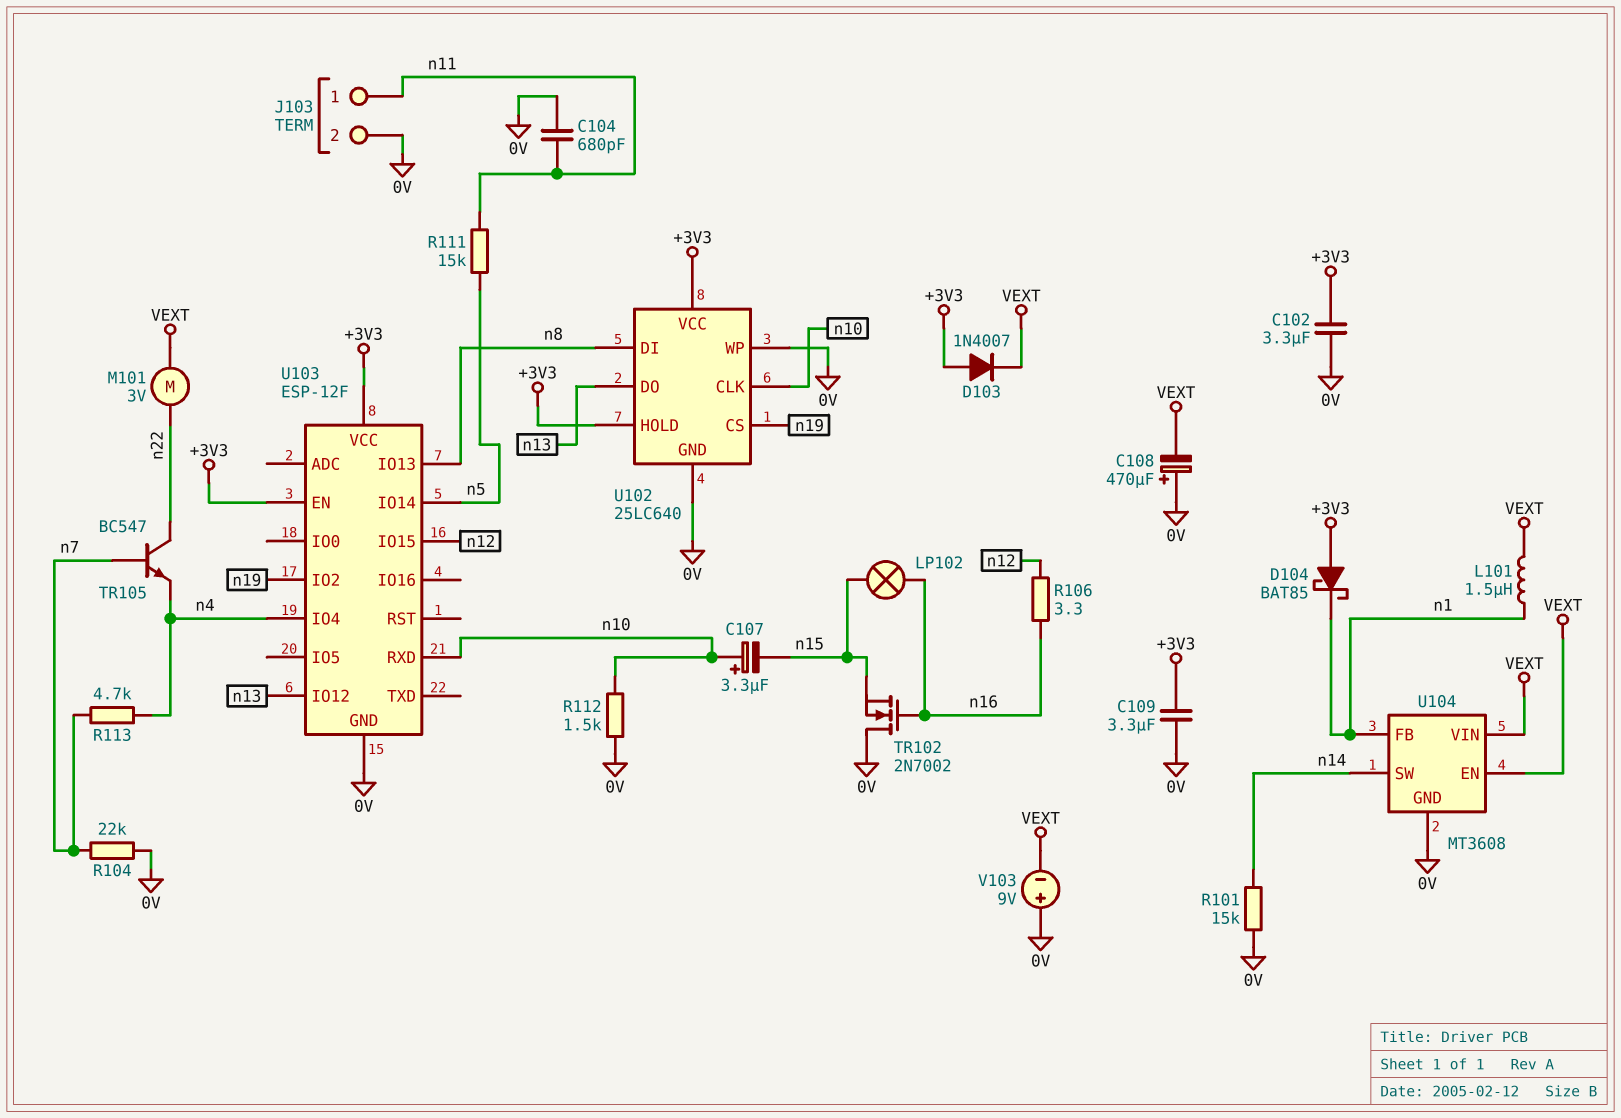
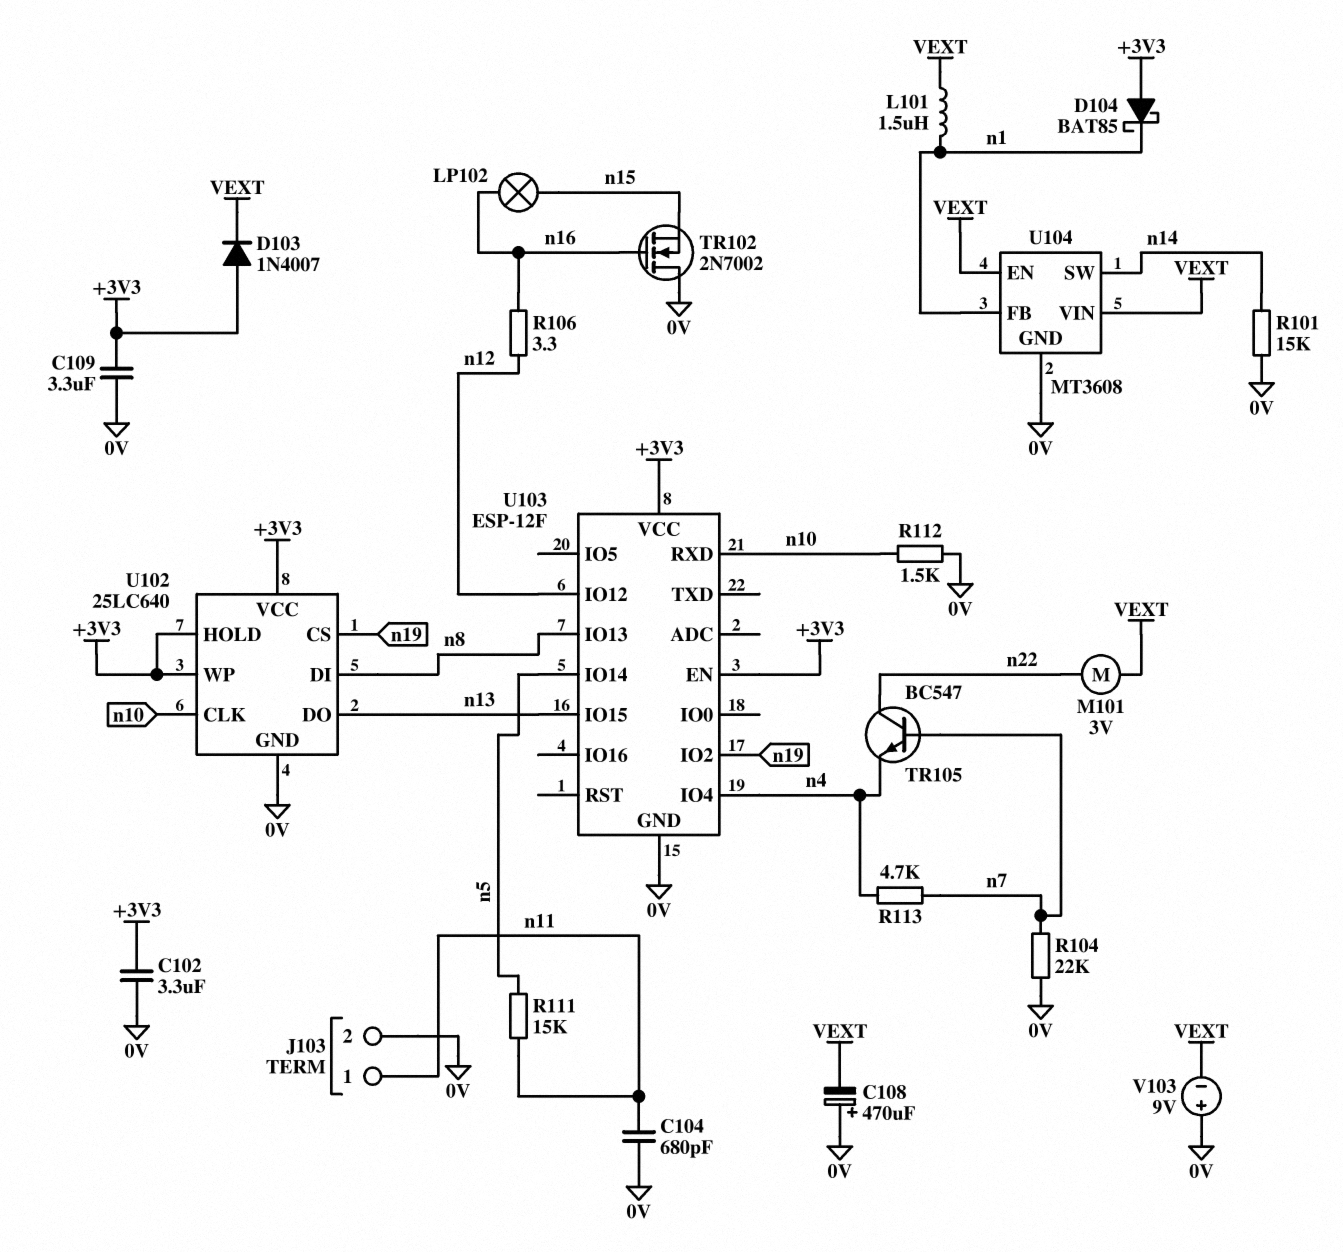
C107: 3.3uF (plus n10, minus n15) -> none
U102 pin WP: 0V -> +3V3
U103 pin IO12: n13 -> n12
U103 pin IO15: n12 -> n13

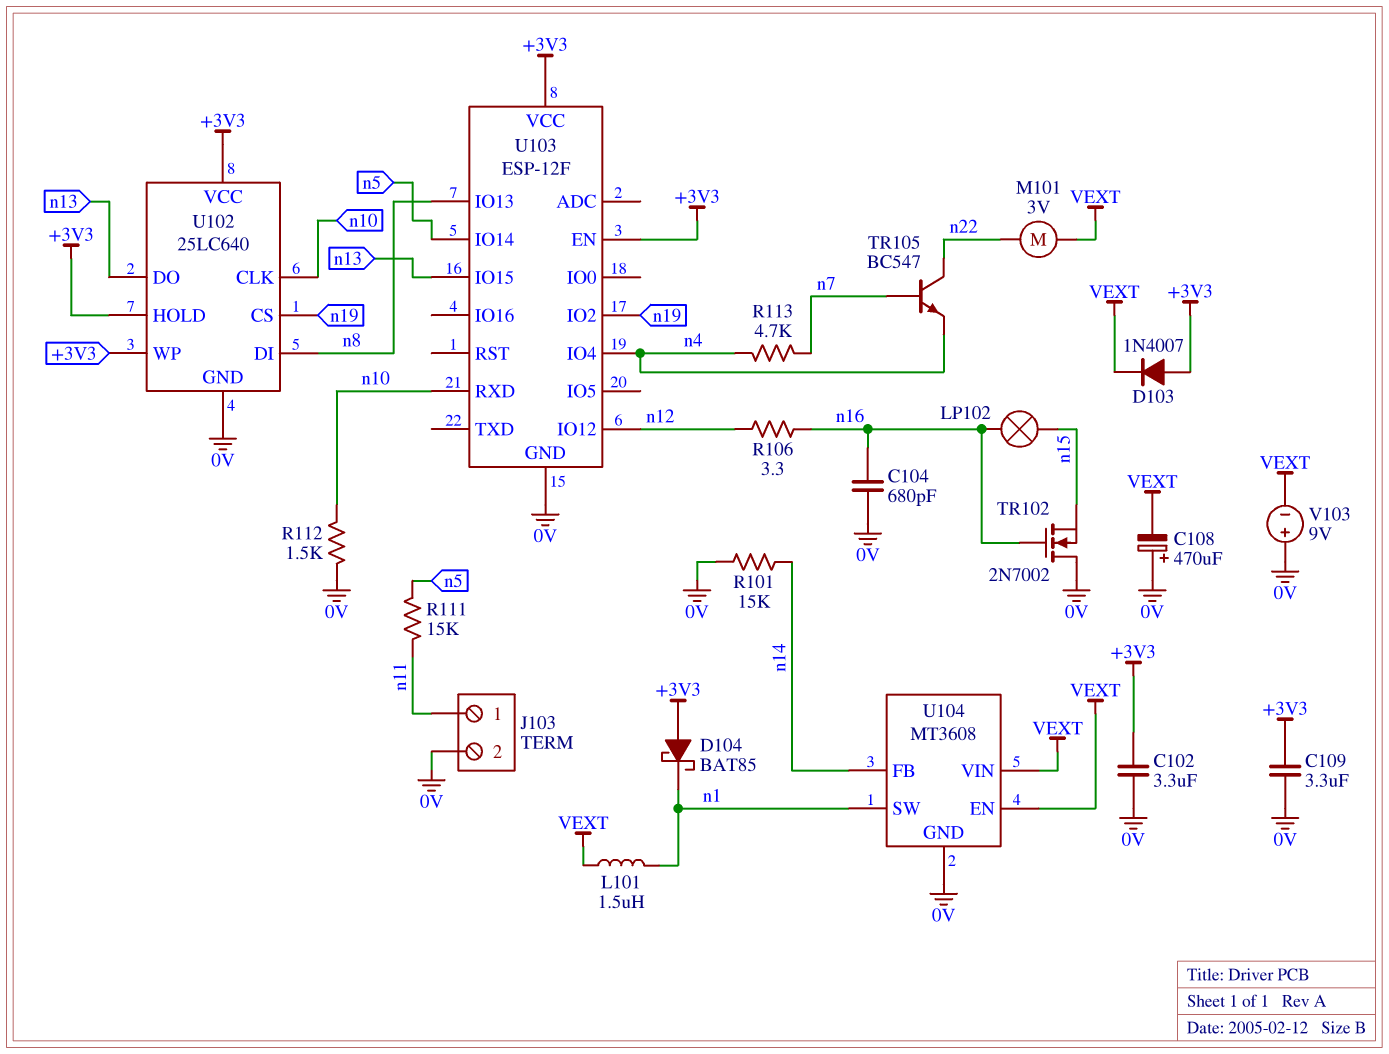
C104: 680pF (0V, n11) -> 680pF (0V, n16)
R104: 22k (0V, n7) -> none
U104 pin FB: n1 -> n14
U104 pin SW: n14 -> n1

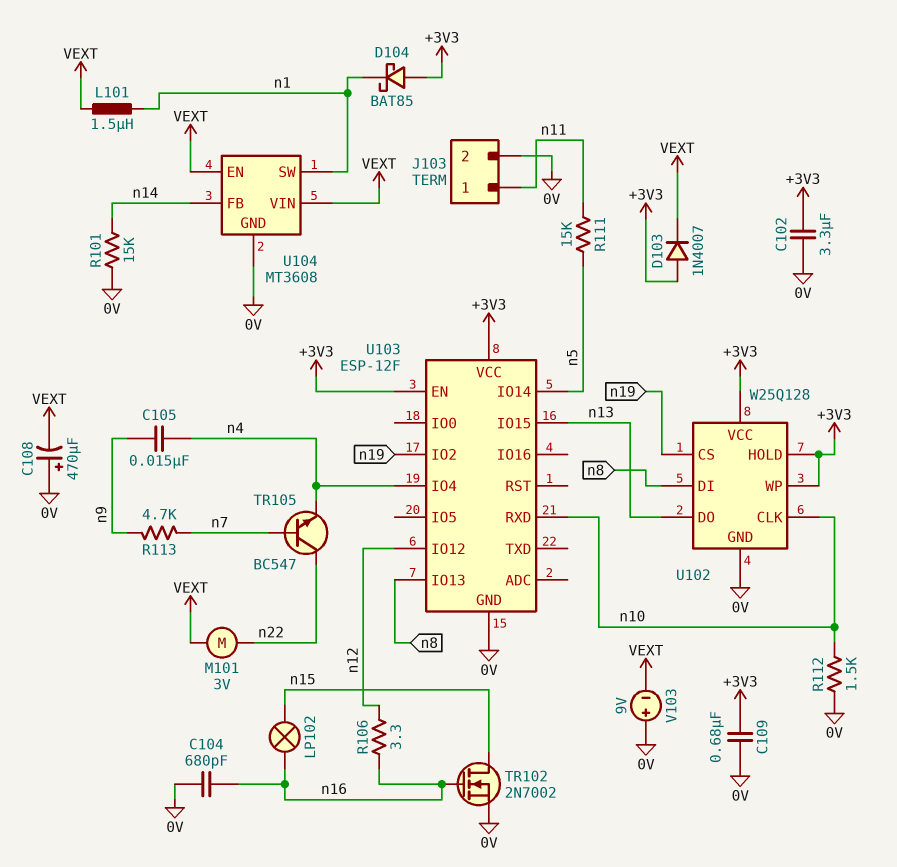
C105: none -> 15nF (n4, n9)
C109: 3.3uF (+3V3, 0V) -> 680nF (+3V3, 0V)
R113: 4.7k (n4, n7) -> 4.7k (n7, n9)
TR102: NMOS 2N7002 (G n16, D 0V, S n15) -> NMOS 2N7002 (G n16, D n15, S 0V)
U102: 25LC640 -> W25Q128

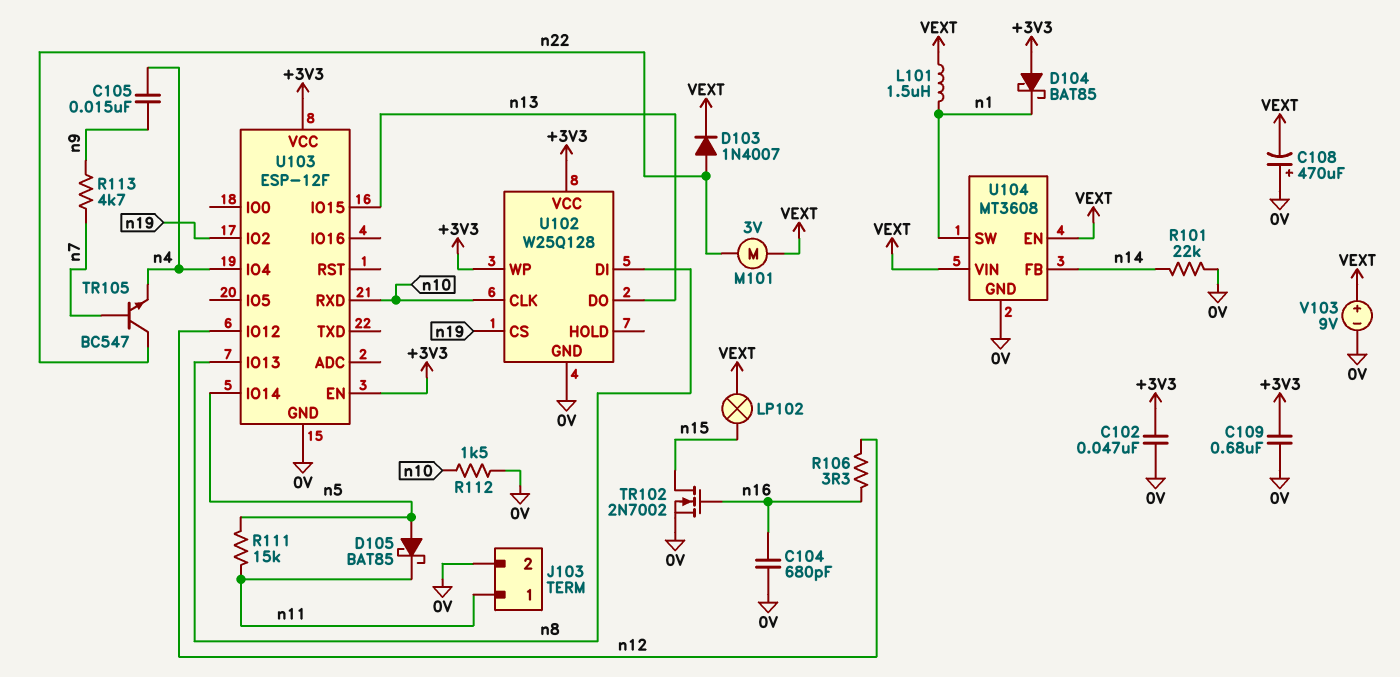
C102: 3.3uF (+3V3, 0V) -> 47nF (+3V3, 0V)
D103: diode 1N4007 (A +3V3, K VEXT) -> diode 1N4007 (A n22, K VEXT)
D105: none -> schottky BAT85 (A n5, K n11)
LP102: lamp (n15, n16) -> lamp (VEXT, n15)
R101: 15k (0V, n14) -> 22k (0V, n14)
U102 pin HOLD: +3V3 -> none
V103: 9V (plus 0V, minus VEXT) -> 9V (plus VEXT, minus 0V)

